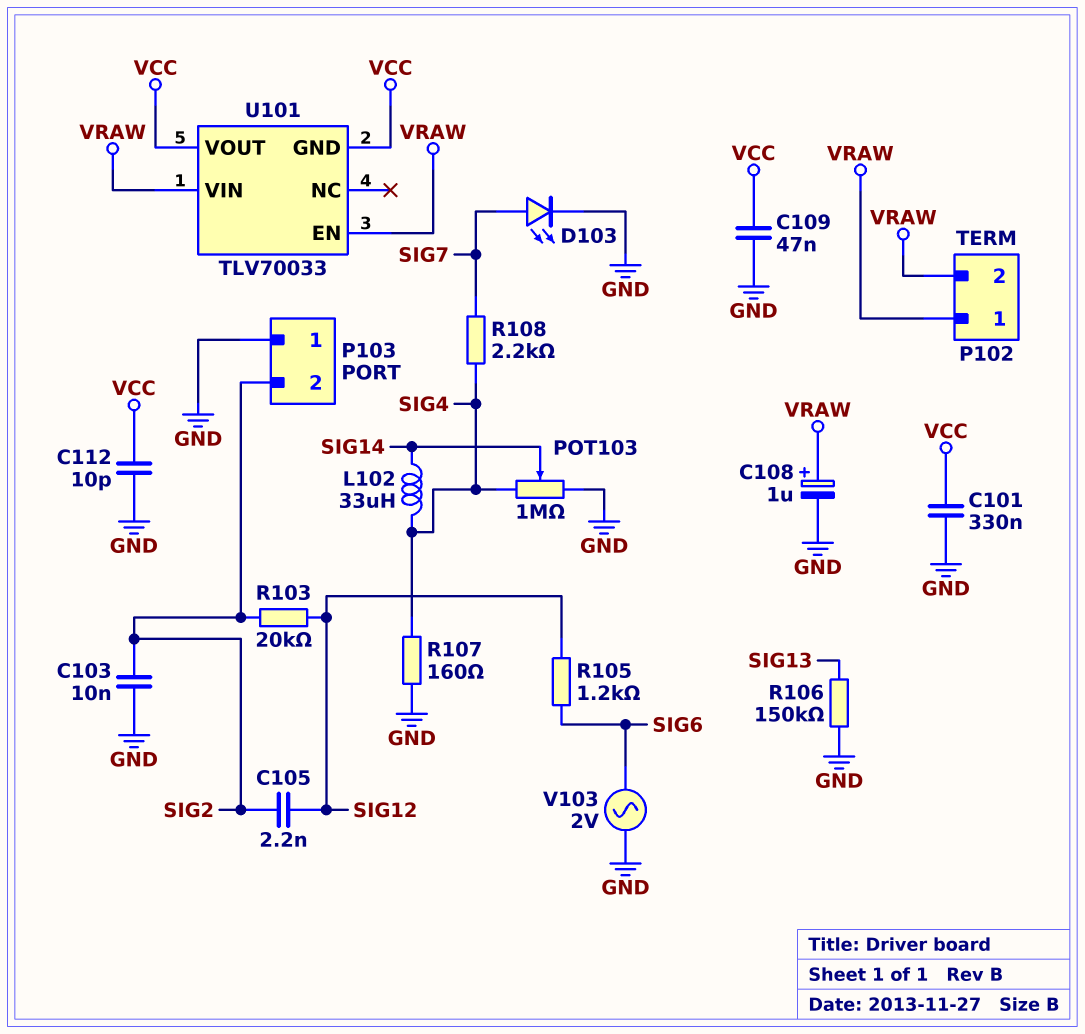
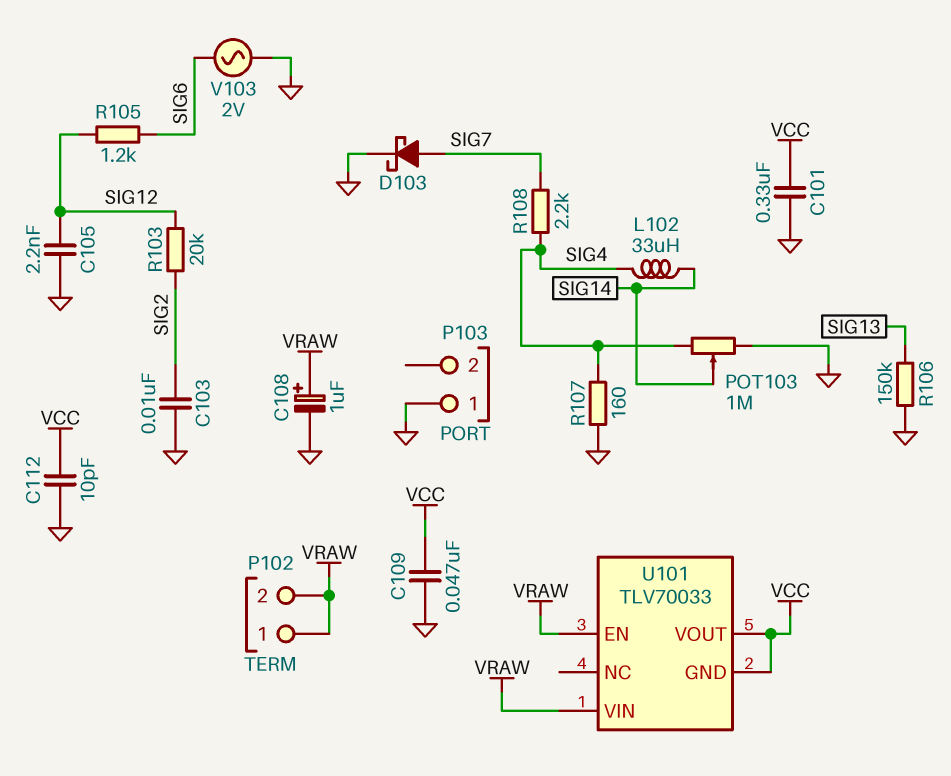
C105: 2.2nF (SIG2, SIG12) -> 2.2nF (GND, SIG12)
D103: LED (A SIG7, K GND) -> schottky (A SIG7, K GND)
P103 pin 2: SIG2 -> none

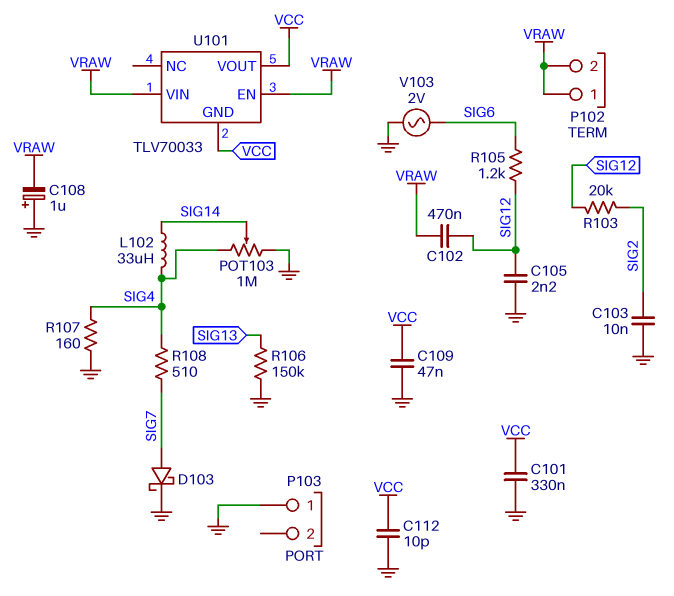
C102: none -> 470nF (SIG12, VRAW)
C108: 1uF (plus VRAW, minus GND) -> 1uF (plus GND, minus VRAW)
R108: 2.2k (SIG4, SIG7) -> 510 (SIG4, SIG7)

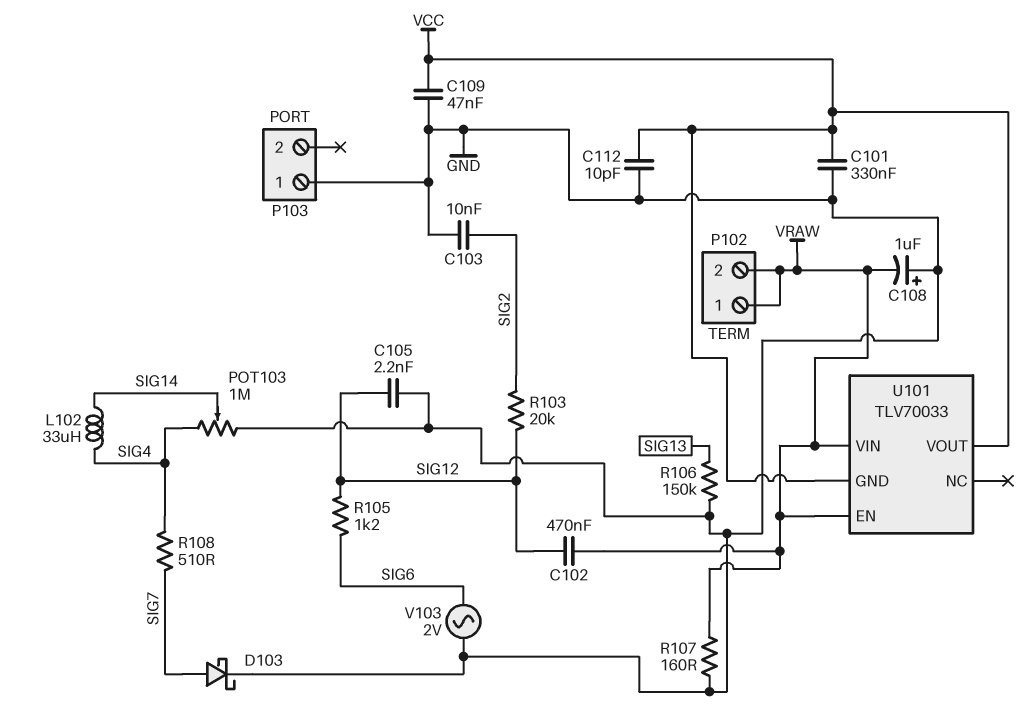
R107: 160 (GND, SIG4) -> 160 (GND, VRAW)

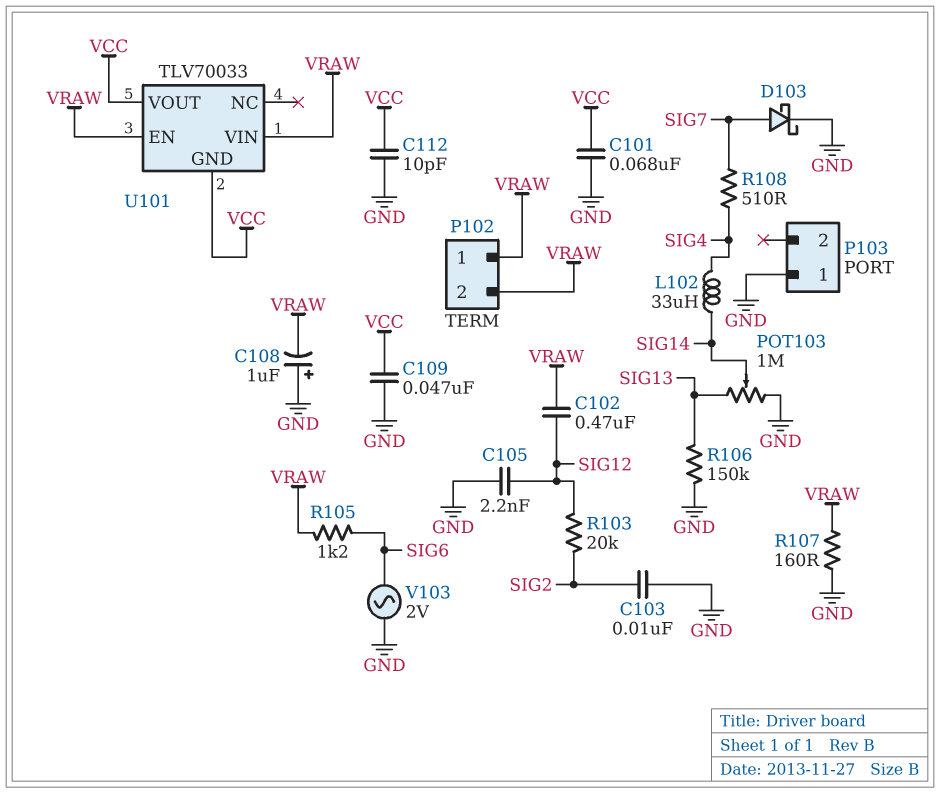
C101: 330nF (GND, VCC) -> 68nF (GND, VCC)
POT103: 1M (GND, SIG4, wiper SIG14) -> 1M (GND, SIG13, wiper SIG14)
R105: 1.2k (SIG6, SIG12) -> 1.2k (SIG6, VRAW)

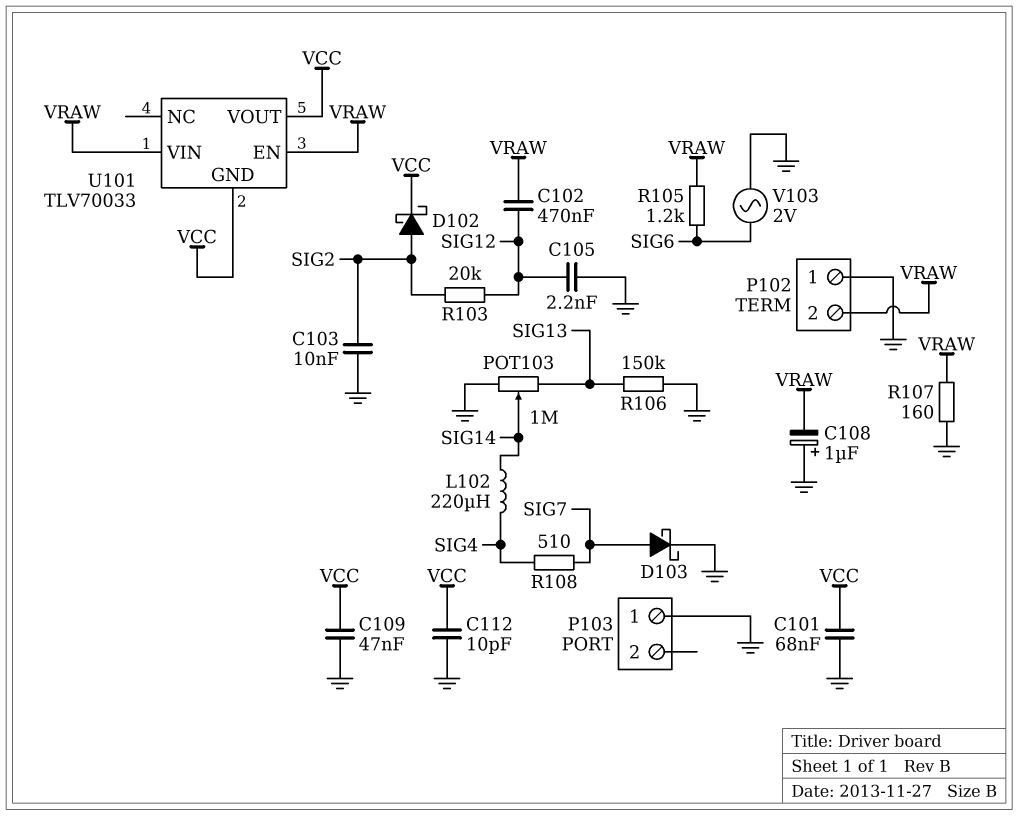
D102: none -> schottky (A SIG2, K VCC)
L102: 33uH (SIG4, SIG14) -> 220uH (SIG4, SIG14)
P102 pin 1: VRAW -> GND

